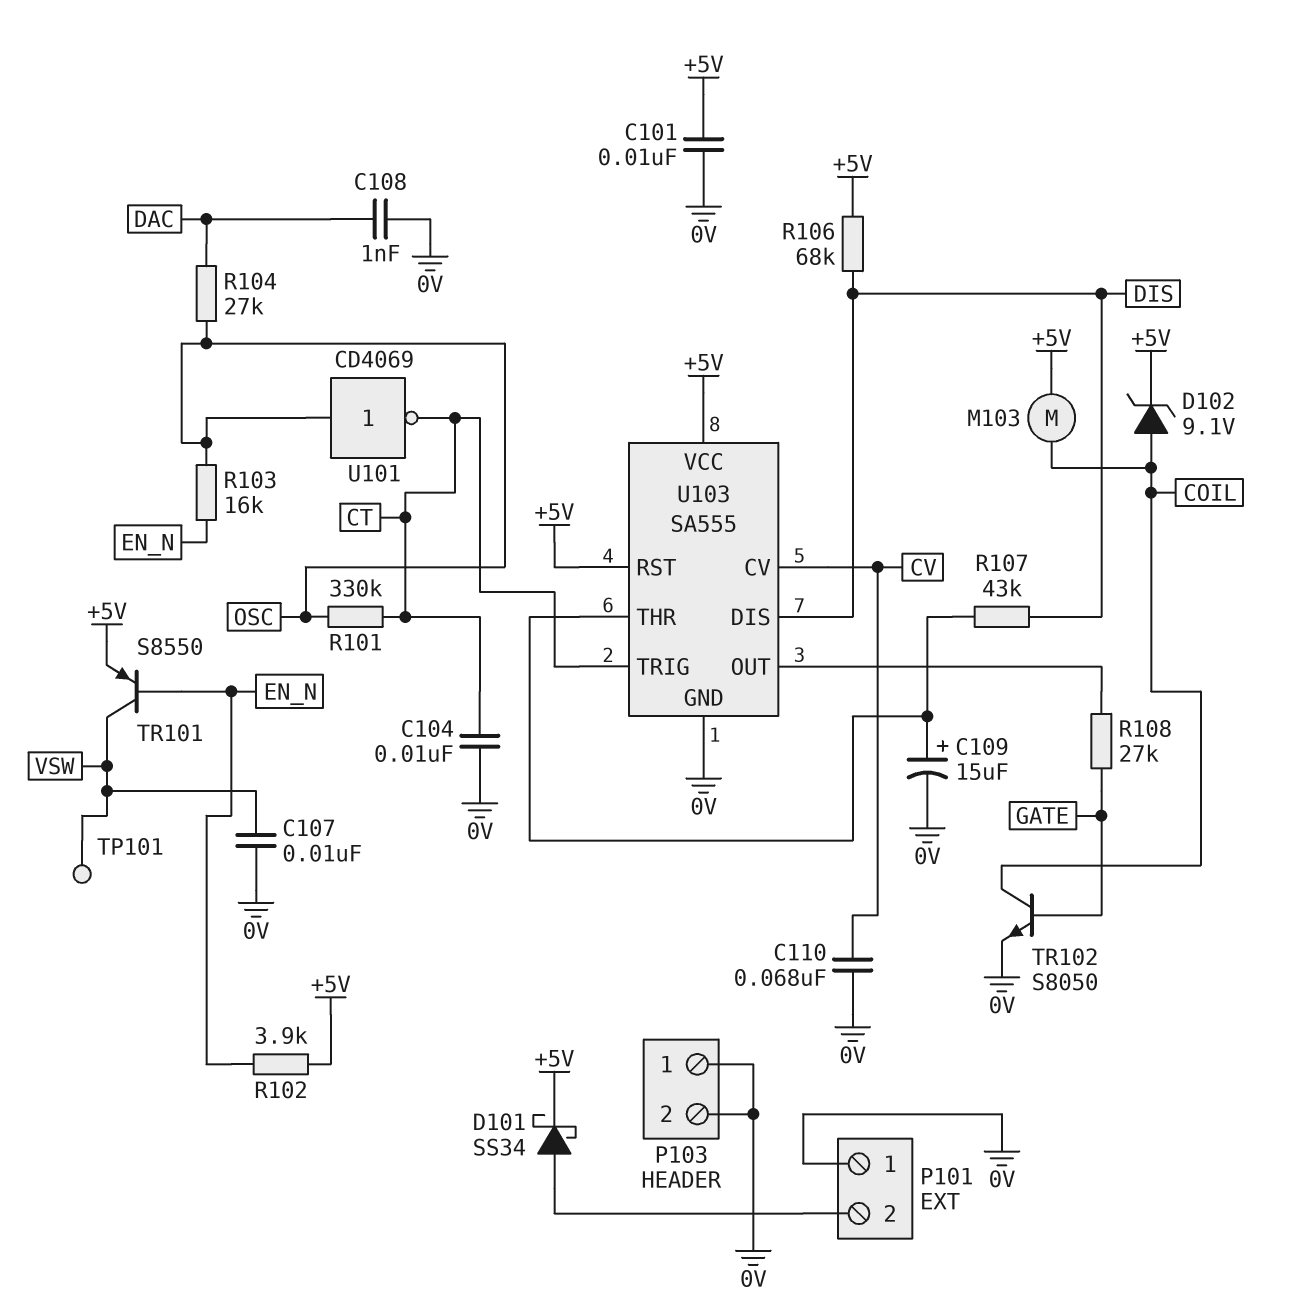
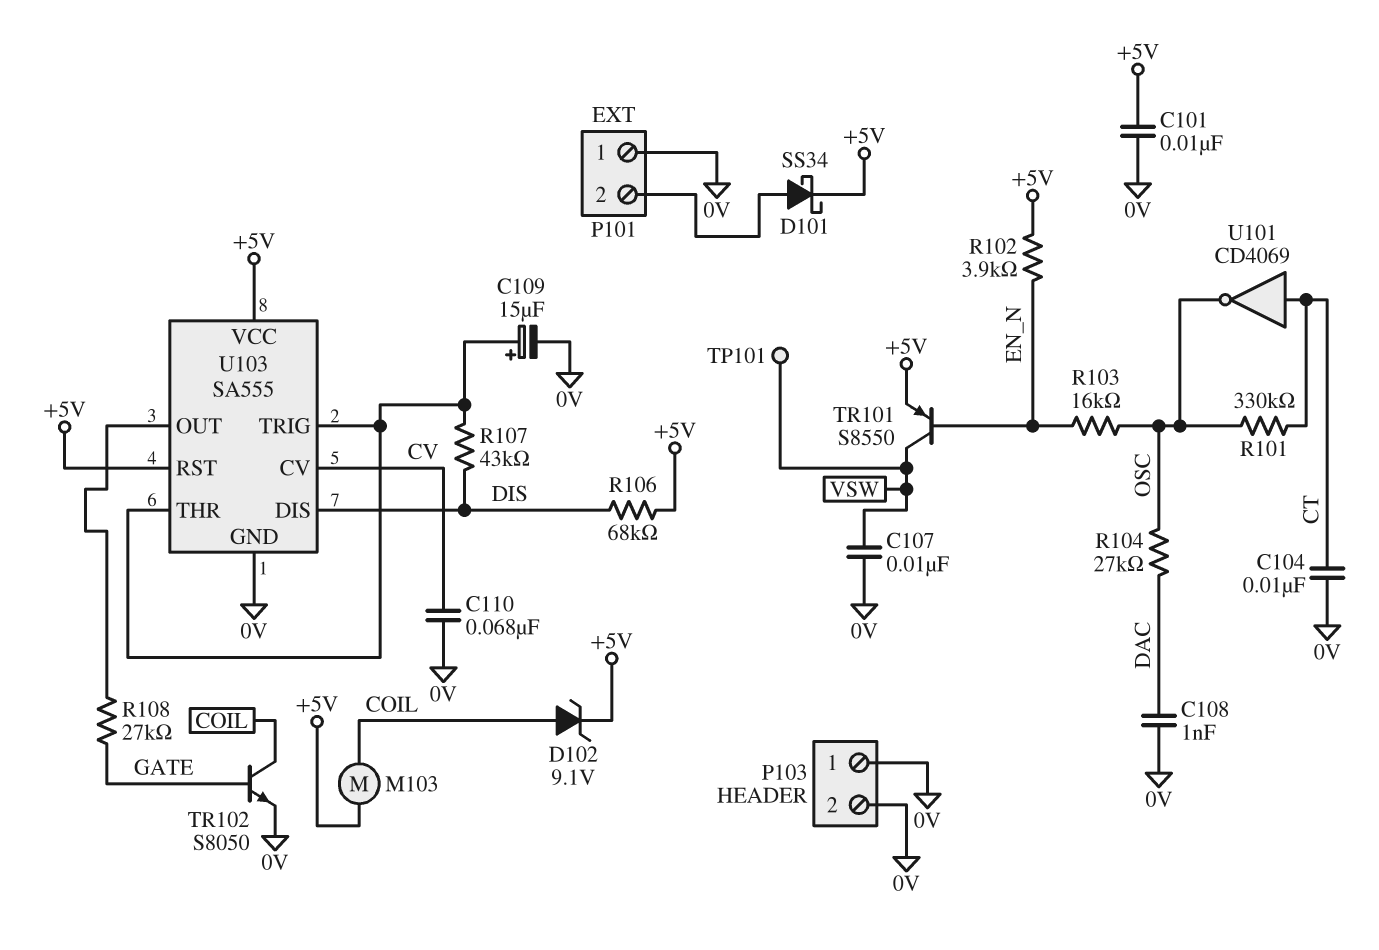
U101: NOT CD4069 (in OSC, out CT) -> NOT CD4069 (in CT, out OSC)
U103 pin TRIG: CT -> U103/THR

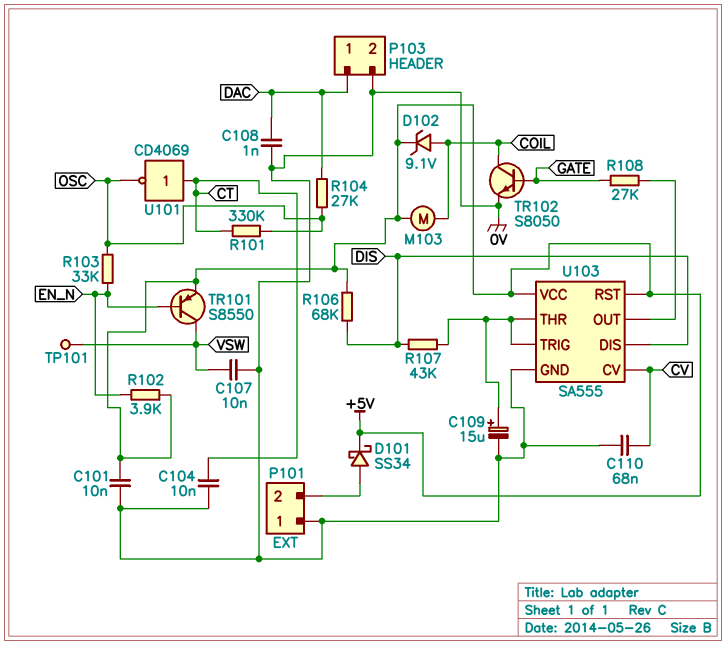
P103 pin 1: 0V -> DAC
R103: 16k (EN_N, OSC) -> 33k (EN_N, OSC)

